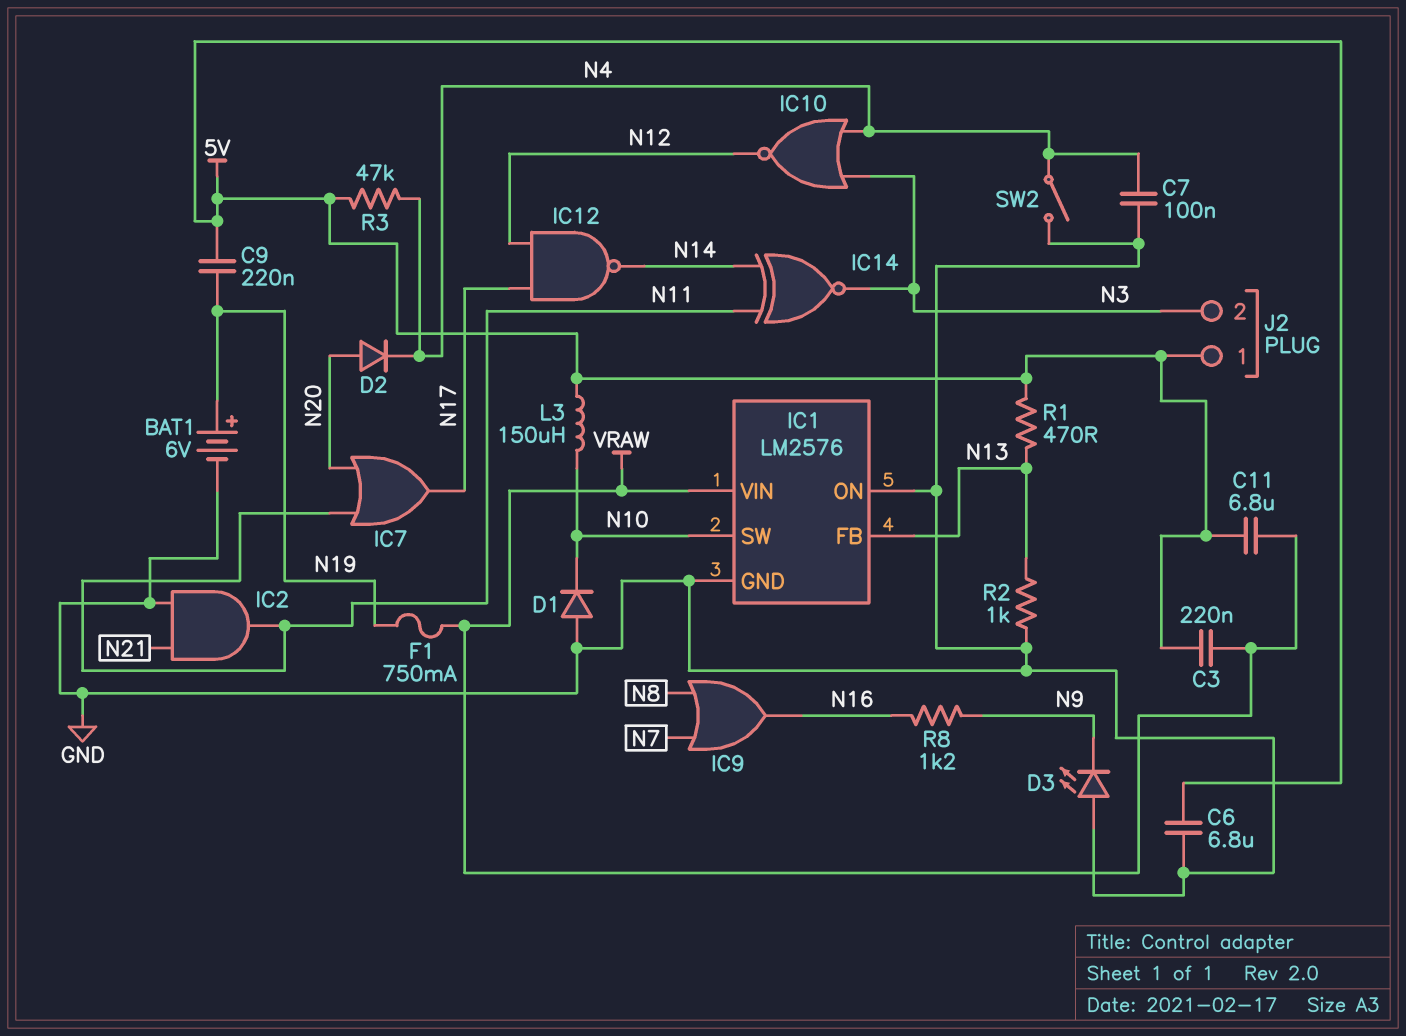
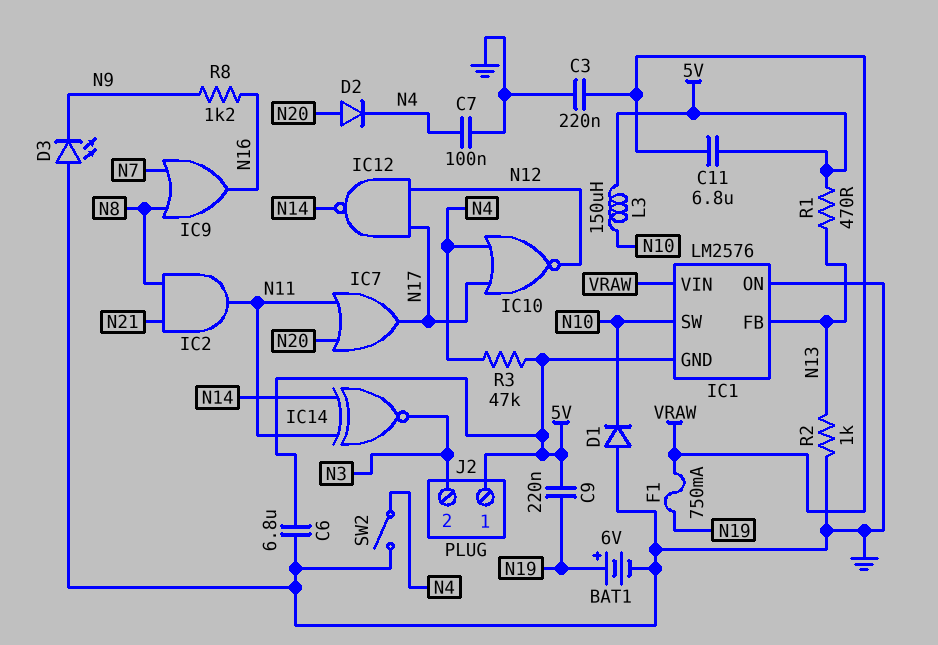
C3: 220nF (5V, VRAW) -> 220nF (GND, VRAW)
IC1 pin GND: GND -> 5V
IC2: AND (in GND, in N21, out N11) -> AND (in N8, in N21, out N11)
IC10: NOR (in N3, in N4, out N12) -> NOR (in N4, in N17, out N12)

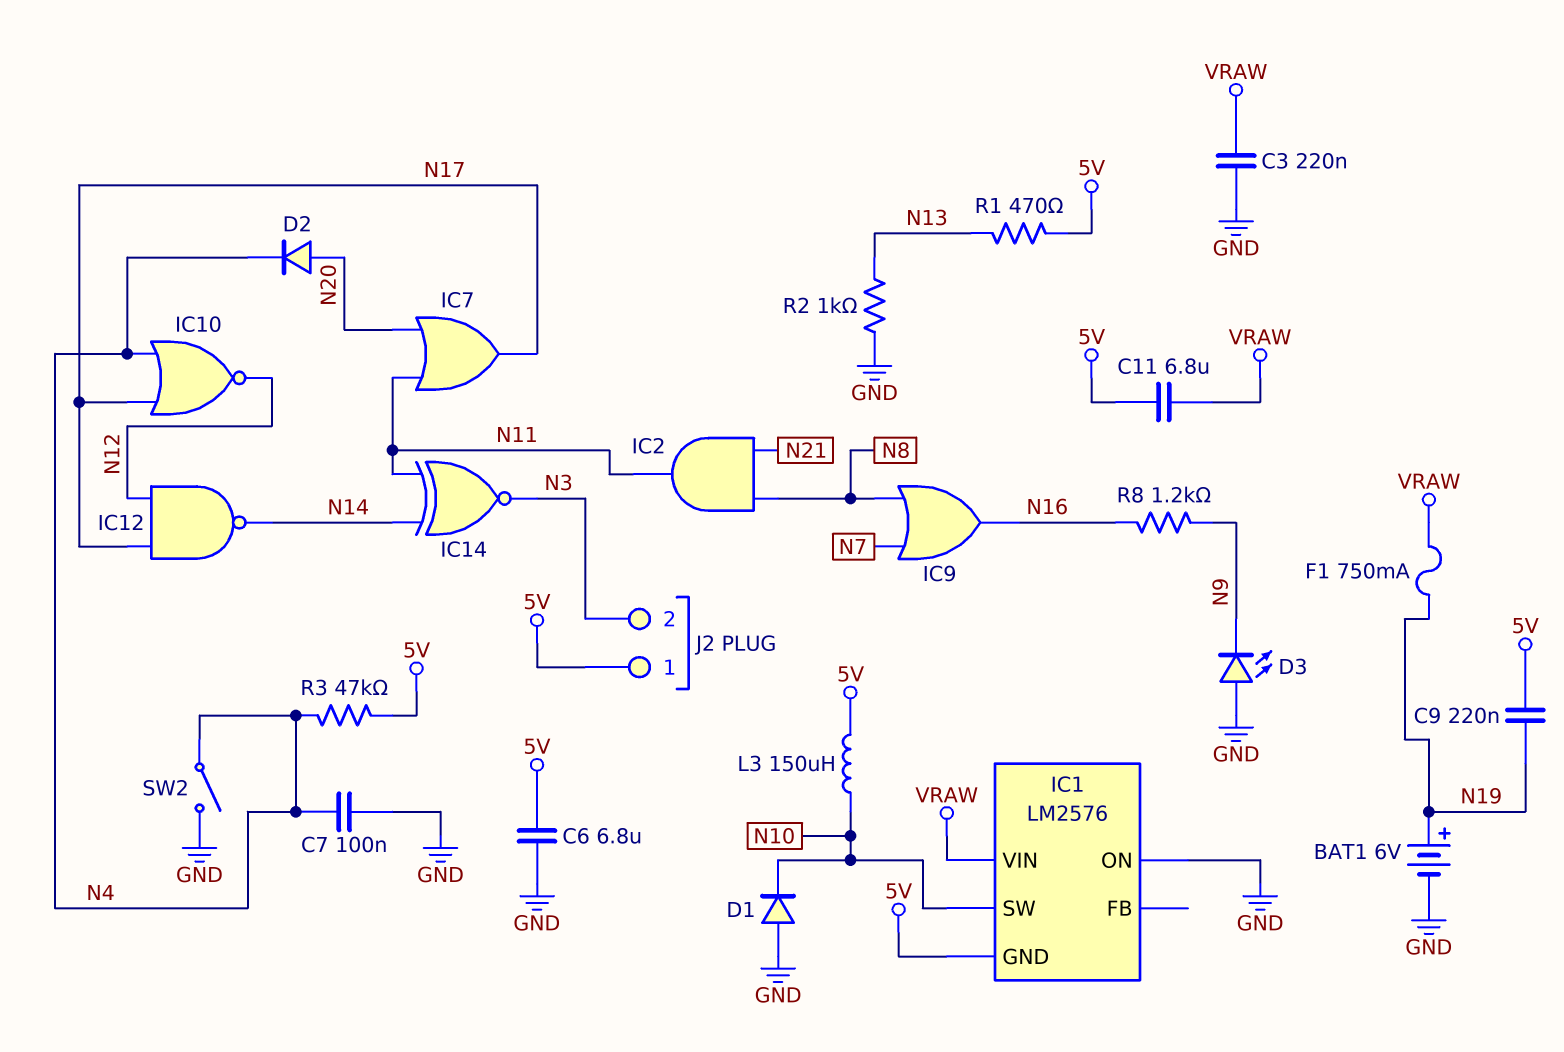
IC1 pin FB: N13 -> none

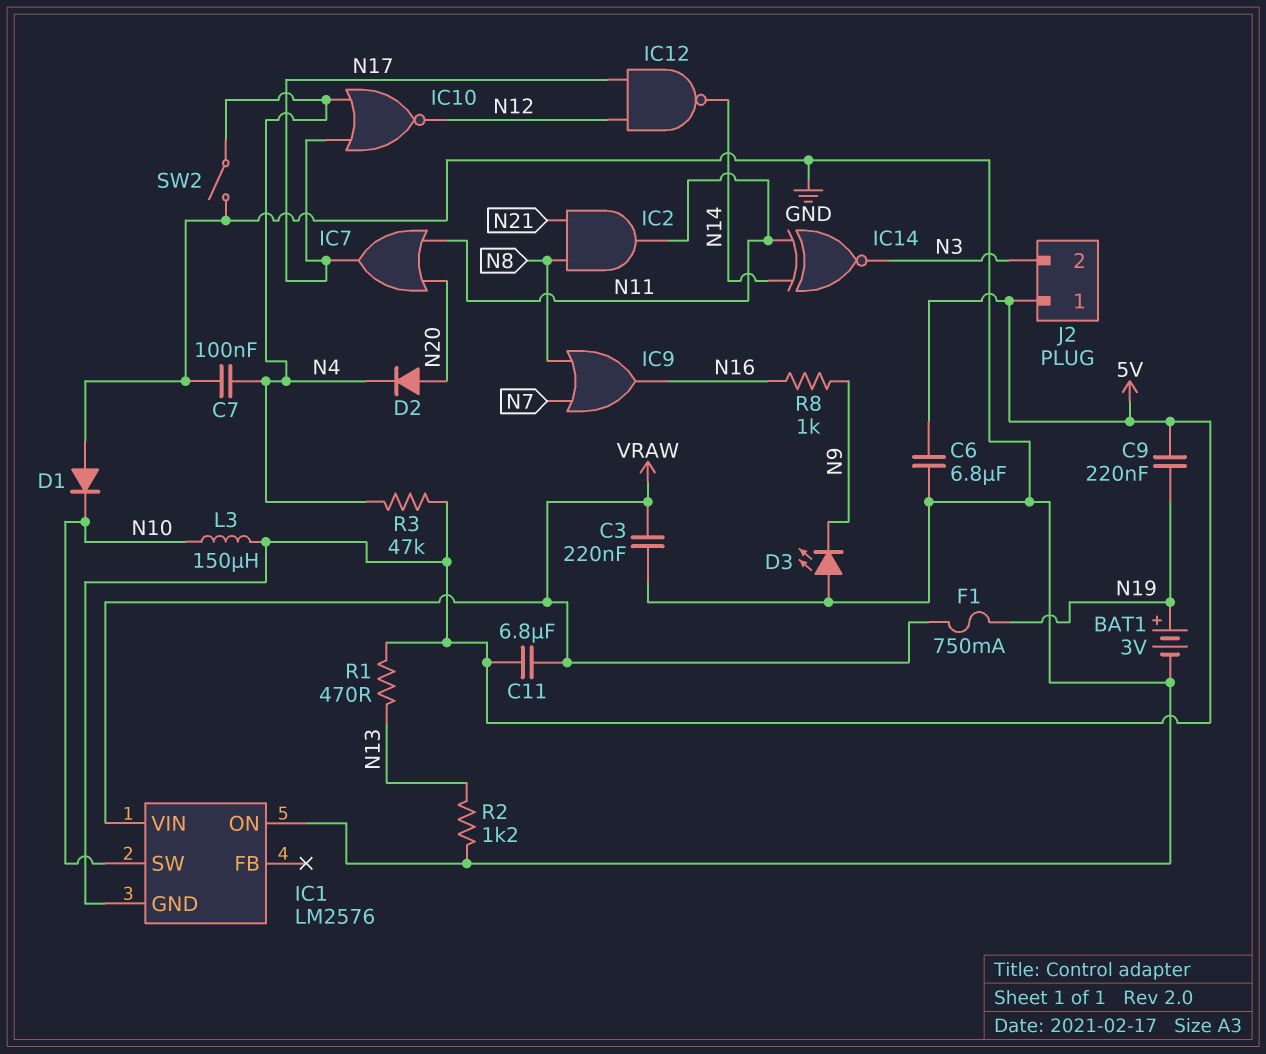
BAT1: 6V (plus N19, minus GND) -> 3V (plus N19, minus GND)
R2: 1k (GND, N13) -> 1.2k (GND, N13)
R8: 1.2k (N9, N16) -> 1k (N9, N16)

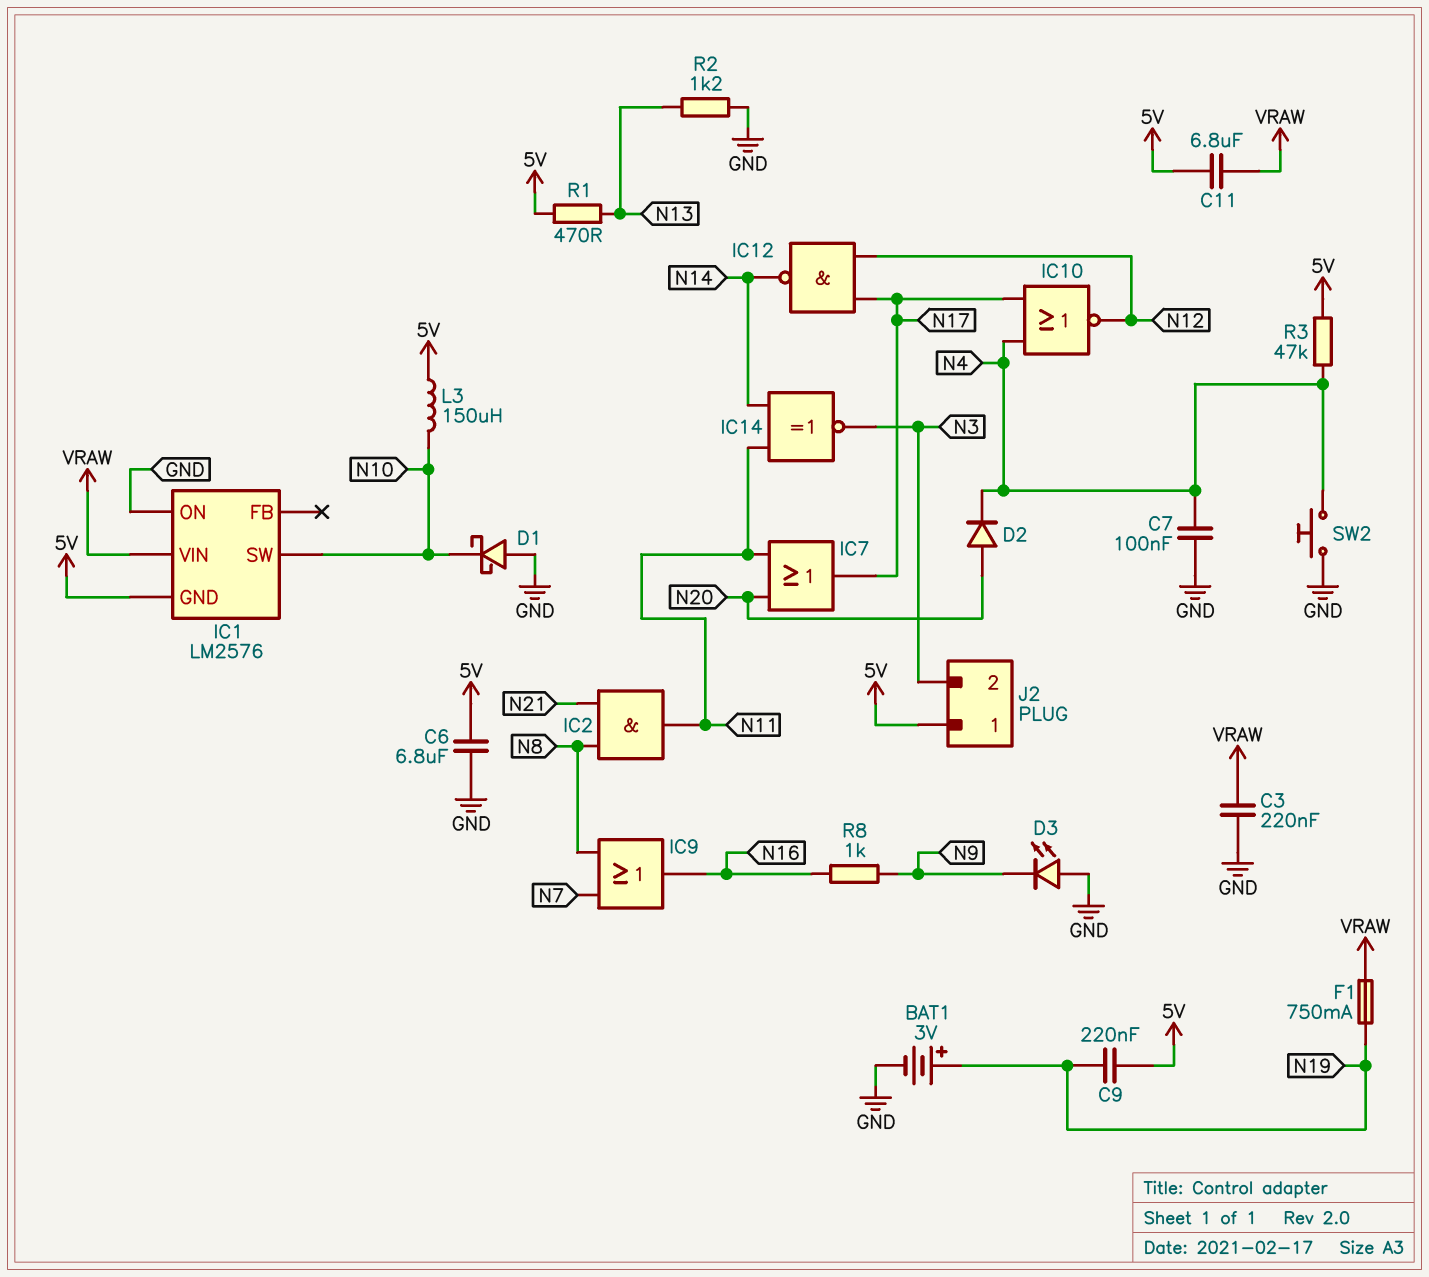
D1: diode (A GND, K N10) -> schottky (A GND, K N10)
SW2: switch (GND, N4) -> button (GND, N4)

